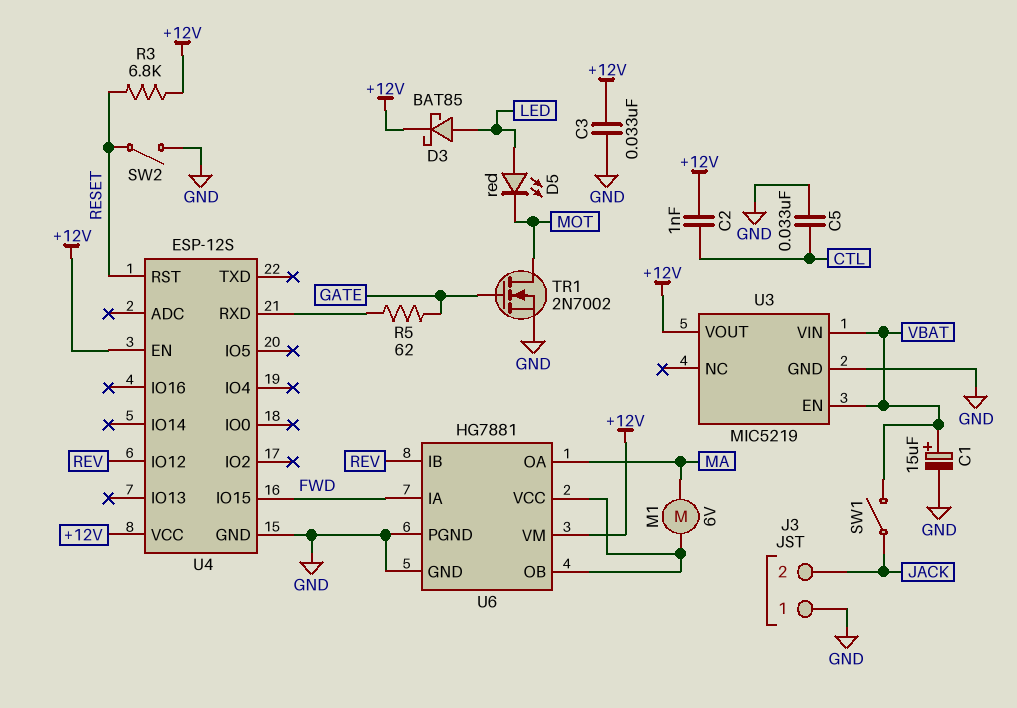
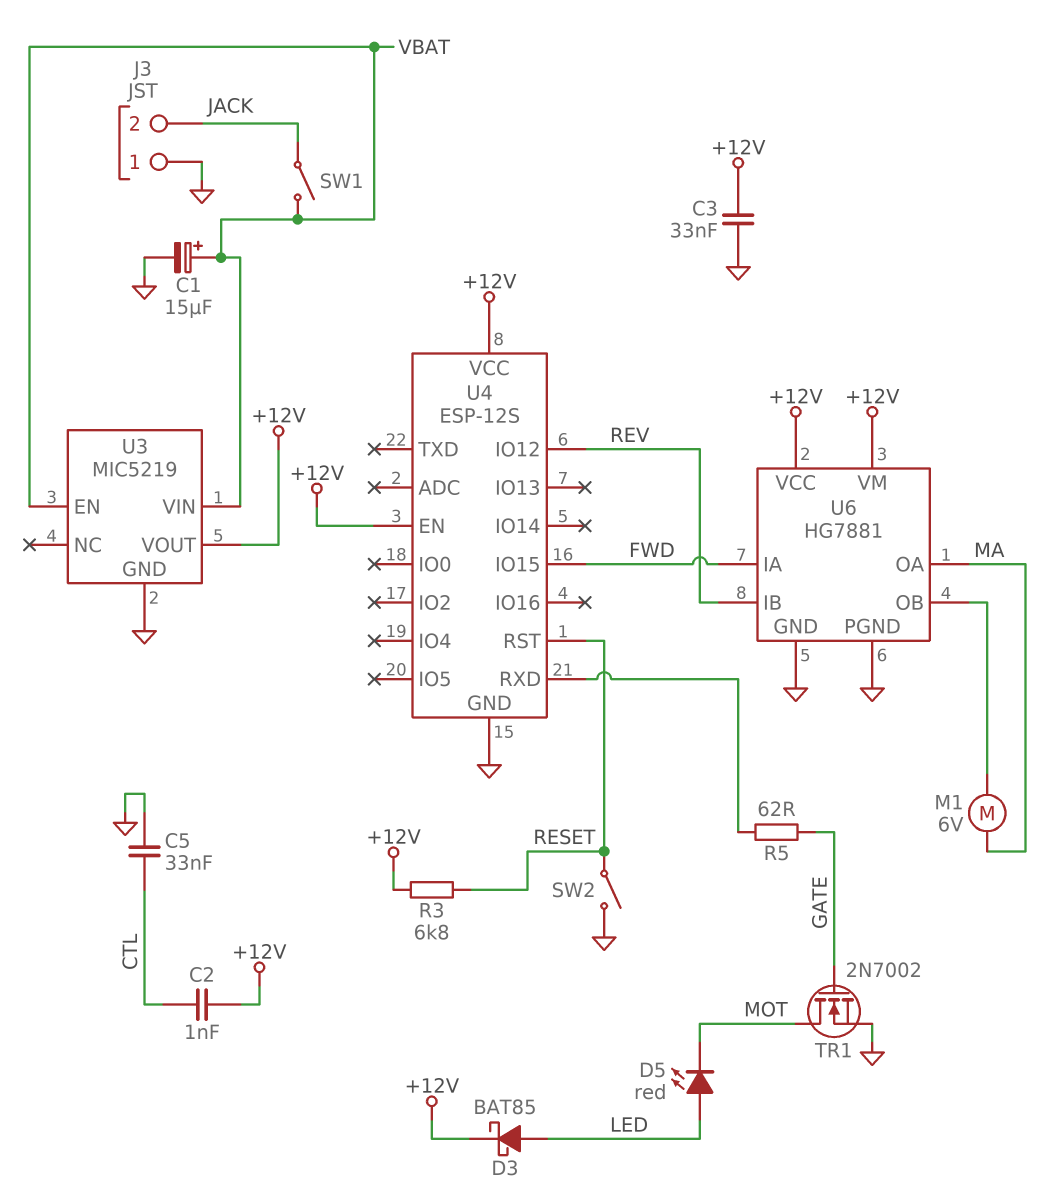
U6 pin VCC: U6/OB -> +12V

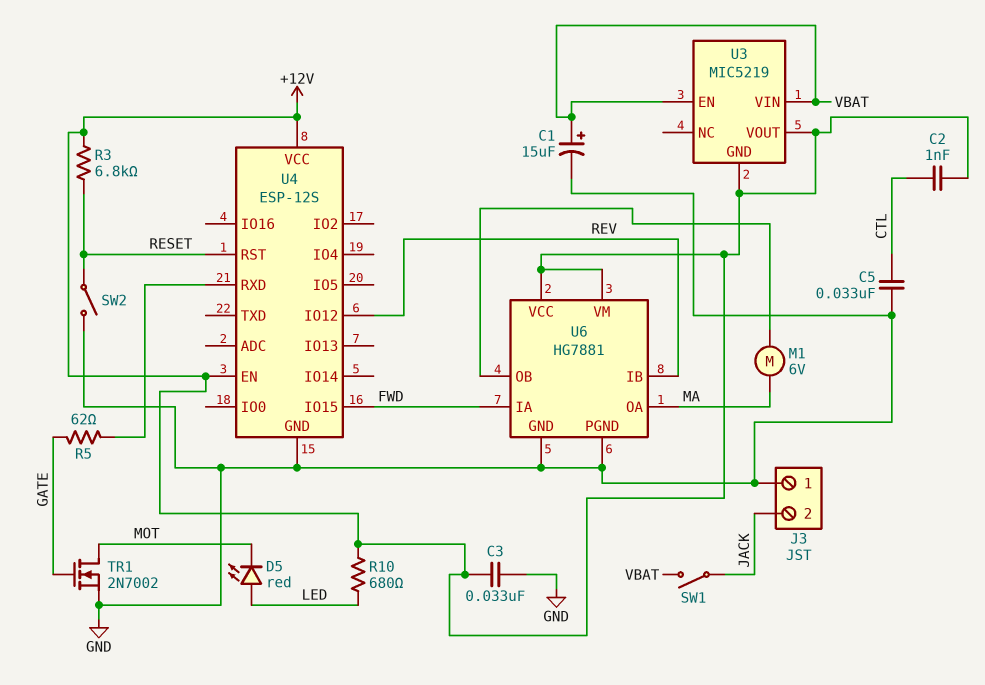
D3: schottky BAT85 (A LED, K +12V) -> none
R10: none -> 680 (+12V, LED)
U3 pin GND: GND -> +12V

